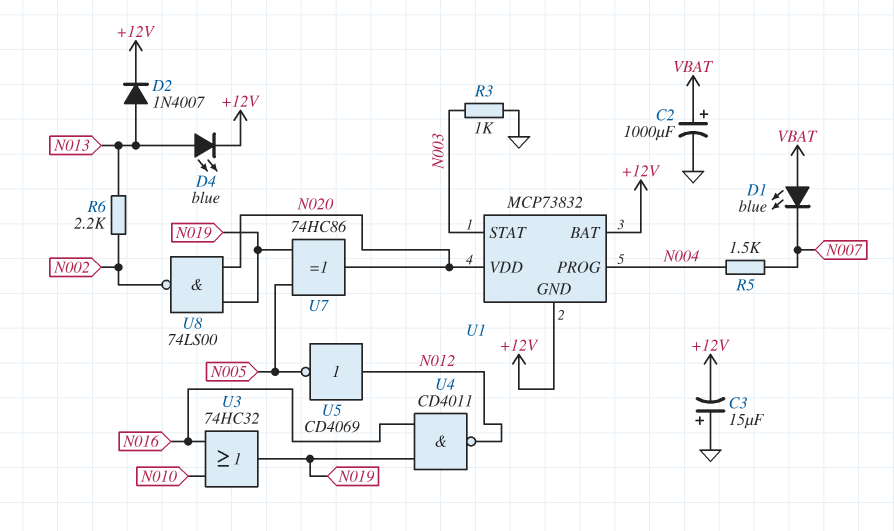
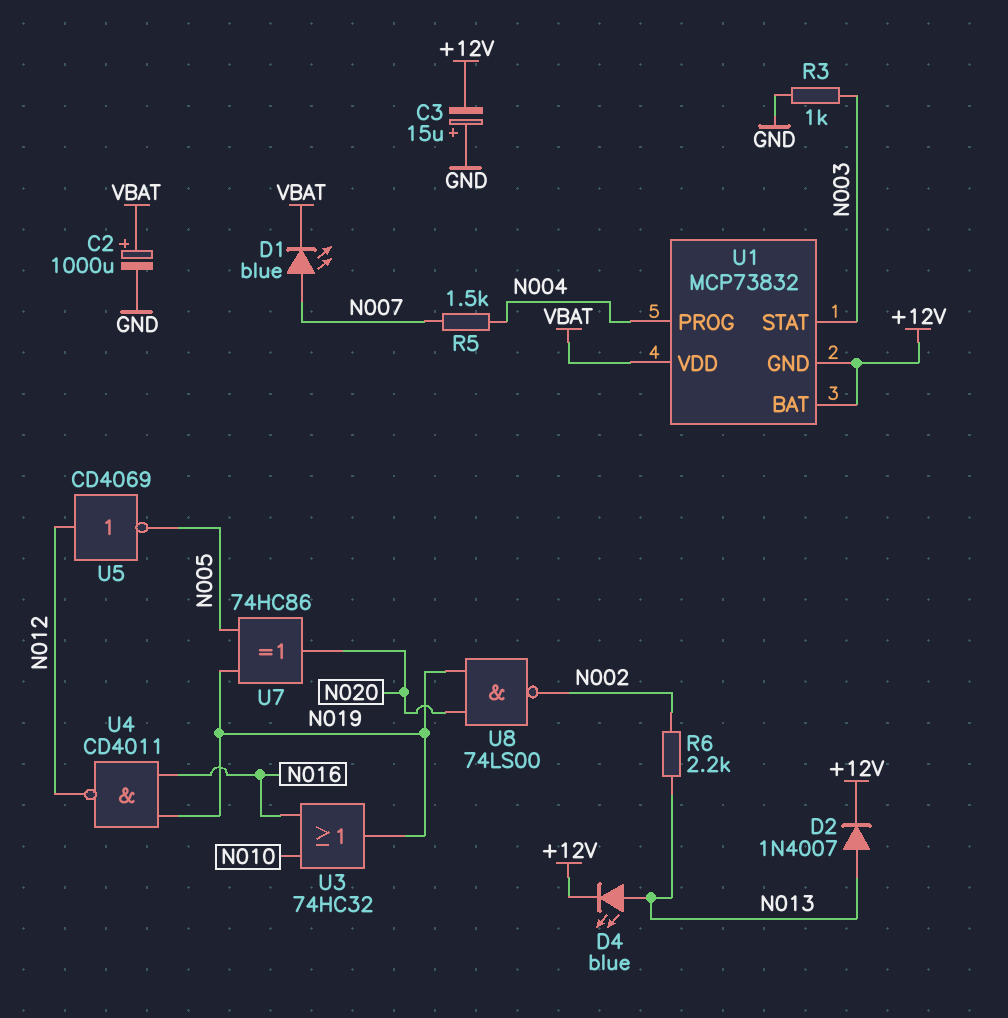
D1: LED blue (A VBAT, K N007) -> LED blue (A N007, K VBAT)
U1 pin VDD: N020 -> VBAT

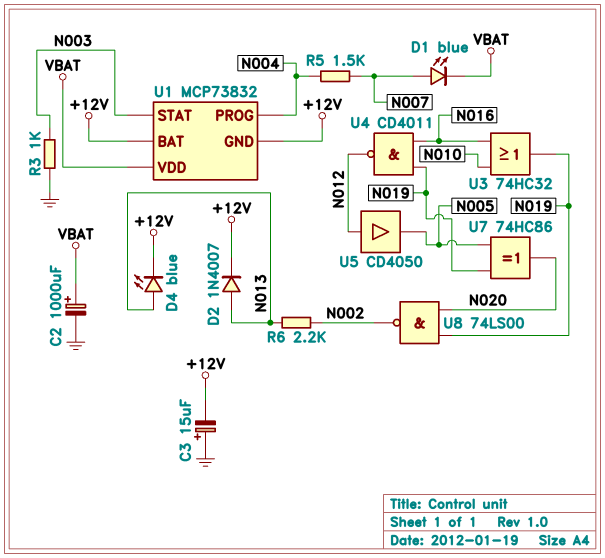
U5: NOT CD4069 (in N012, out N005) -> buffer CD4050 (in N012, out N005)

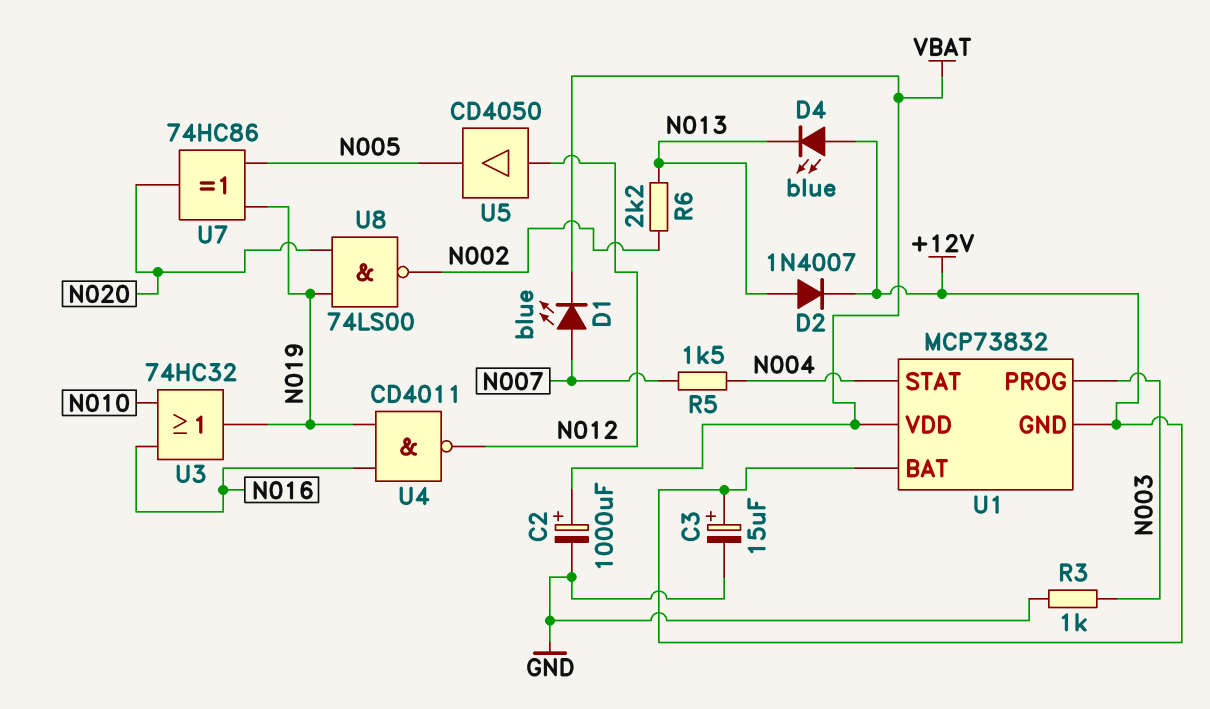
C3: 15uF (plus GND, minus +12V) -> 15uF (plus +12V, minus GND)
D4: LED blue (A N013, K +12V) -> LED blue (A +12V, K N013)
U1 pin PROG: N004 -> N003
U1 pin STAT: N003 -> N004

